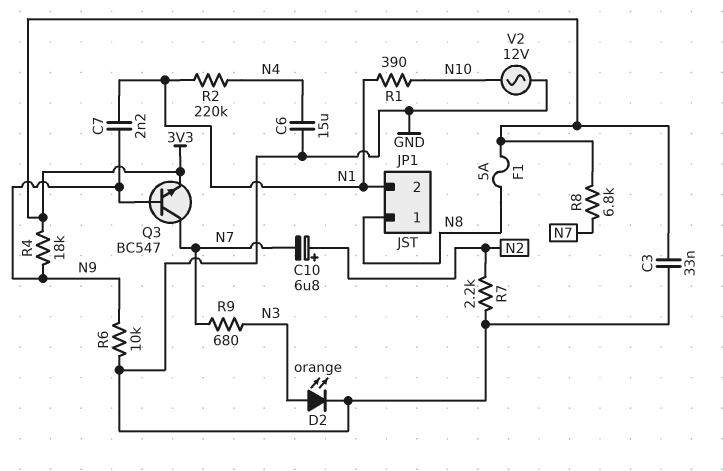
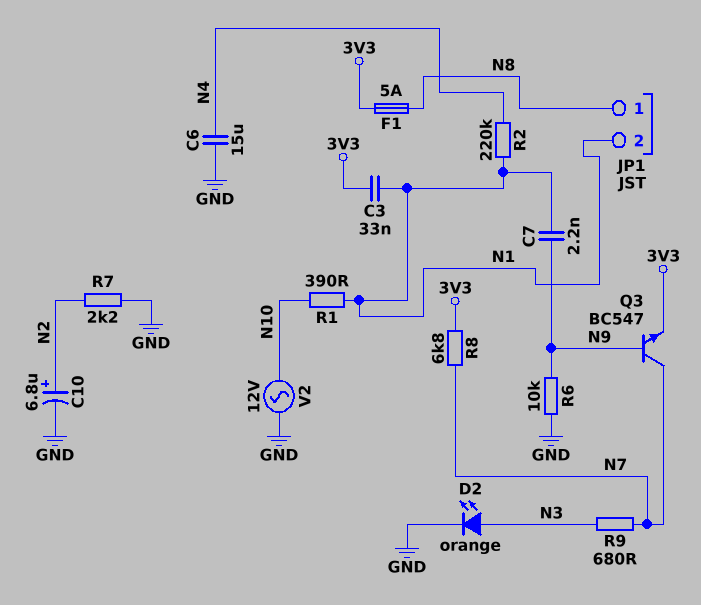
C3: 33nF (3V3, GND) -> 33nF (3V3, N1)
C10: 6.8uF (plus N2, minus N7) -> 6.8uF (plus N2, minus GND)
R4: 18k (3V3, N9) -> none

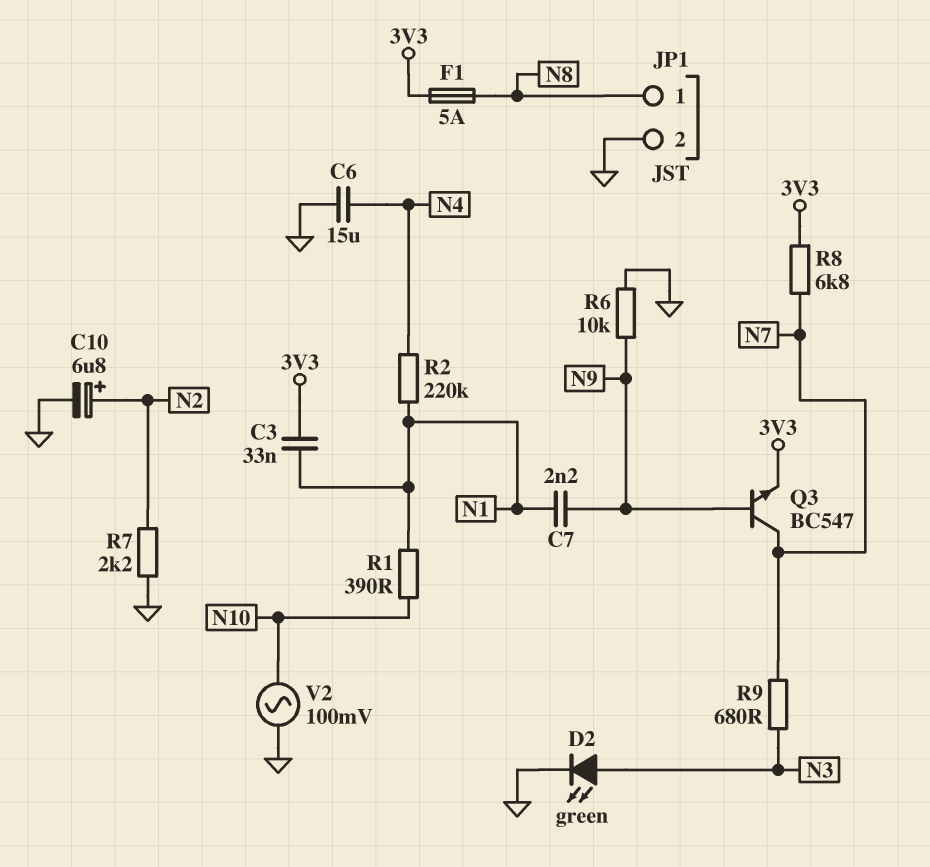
D2: LED orange (A N3, K GND) -> LED green (A N3, K GND)
JP1 pin 2: N1 -> GND
V2: AC 12V (GND, N10) -> AC 100mV (GND, N10)

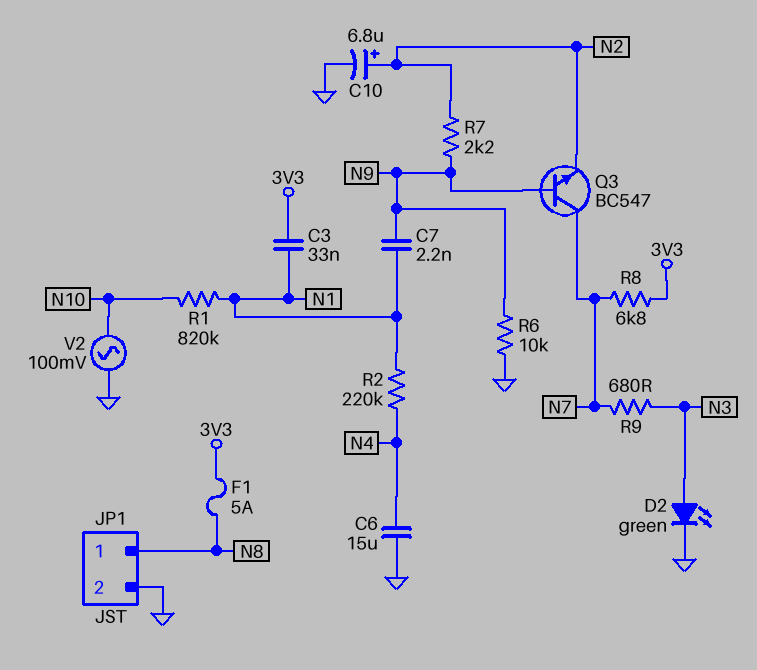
Q3: NPN BC547 (B N9, C N7, E 3V3) -> NPN BC547 (B N9, C N7, E N2)
R1: 390 (N1, N10) -> 820k (N1, N10)
R7: 2.2k (GND, N2) -> 2.2k (N2, N9)

